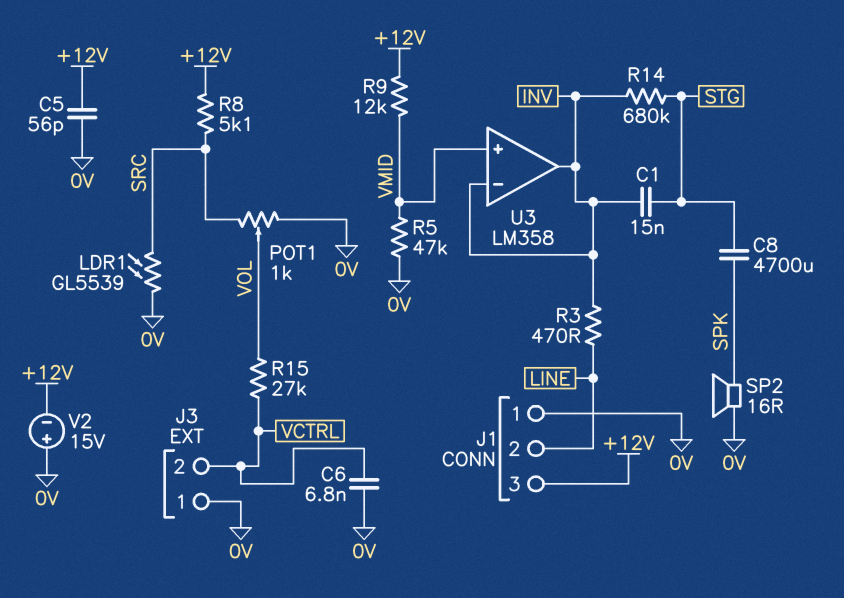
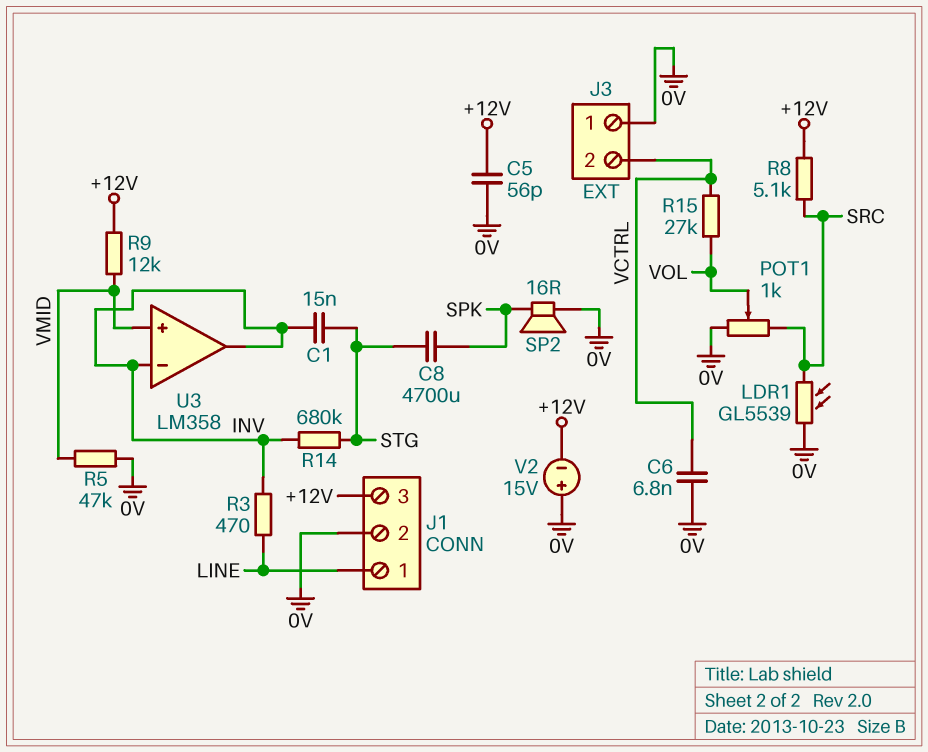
J1 pin 1: 0V -> LINE
J1 pin 2: LINE -> 0V

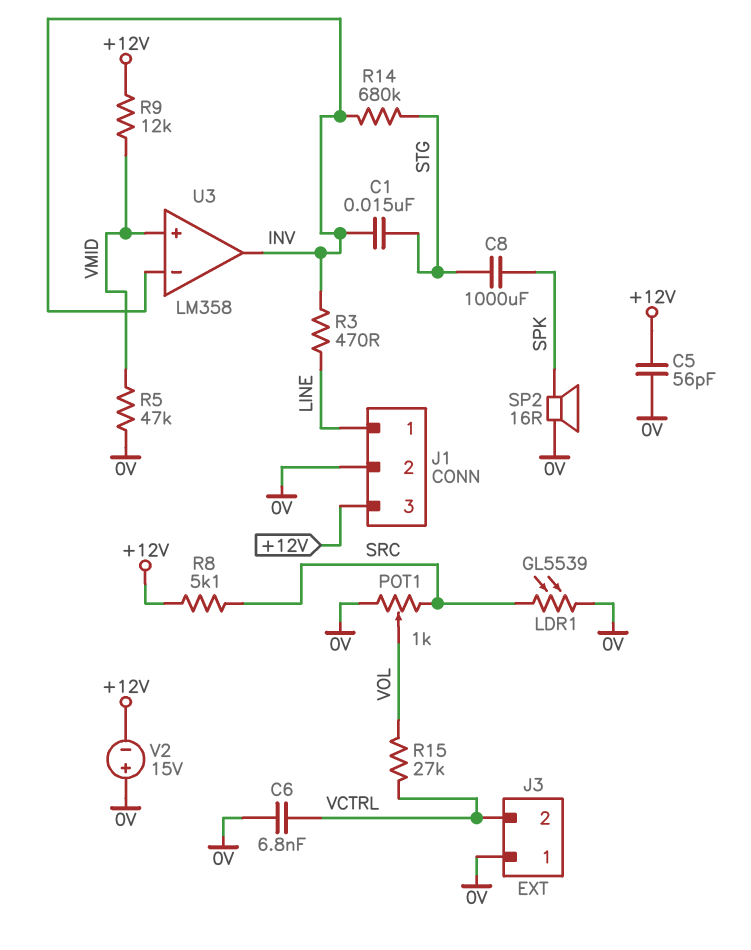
C8: 4700uF (SPK, STG) -> 1000uF (SPK, STG)

